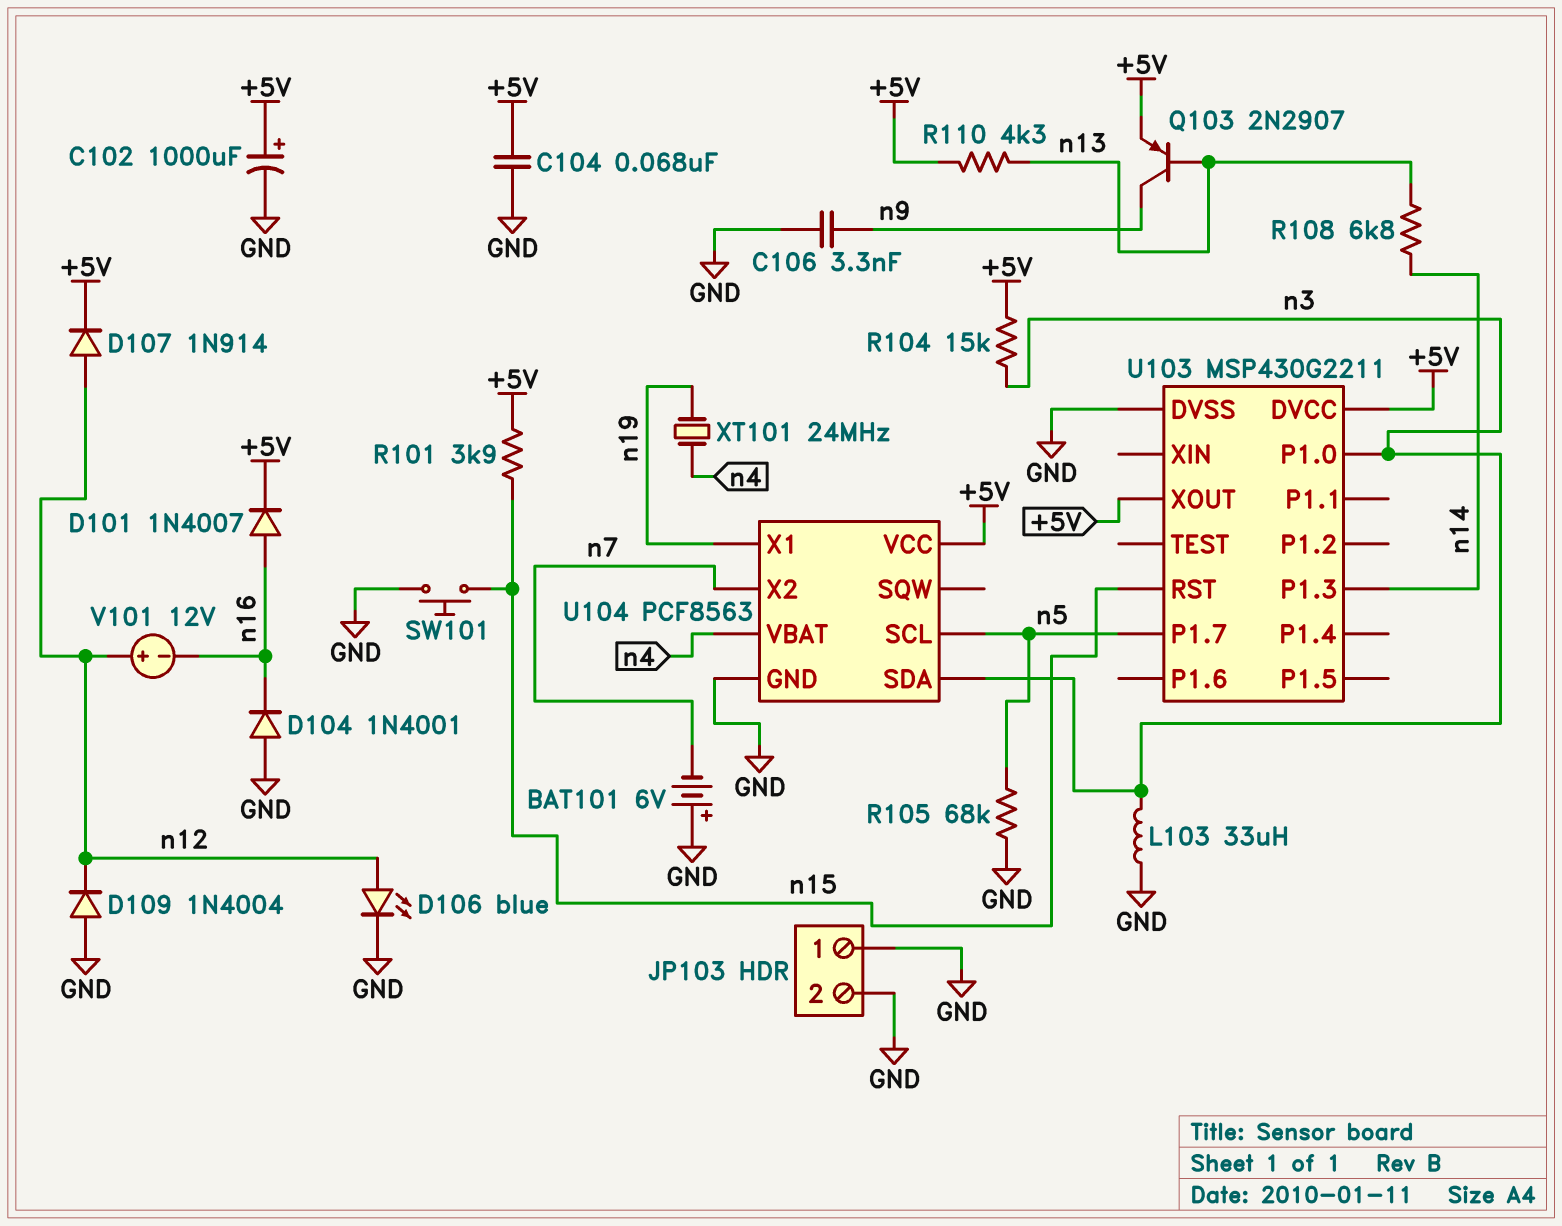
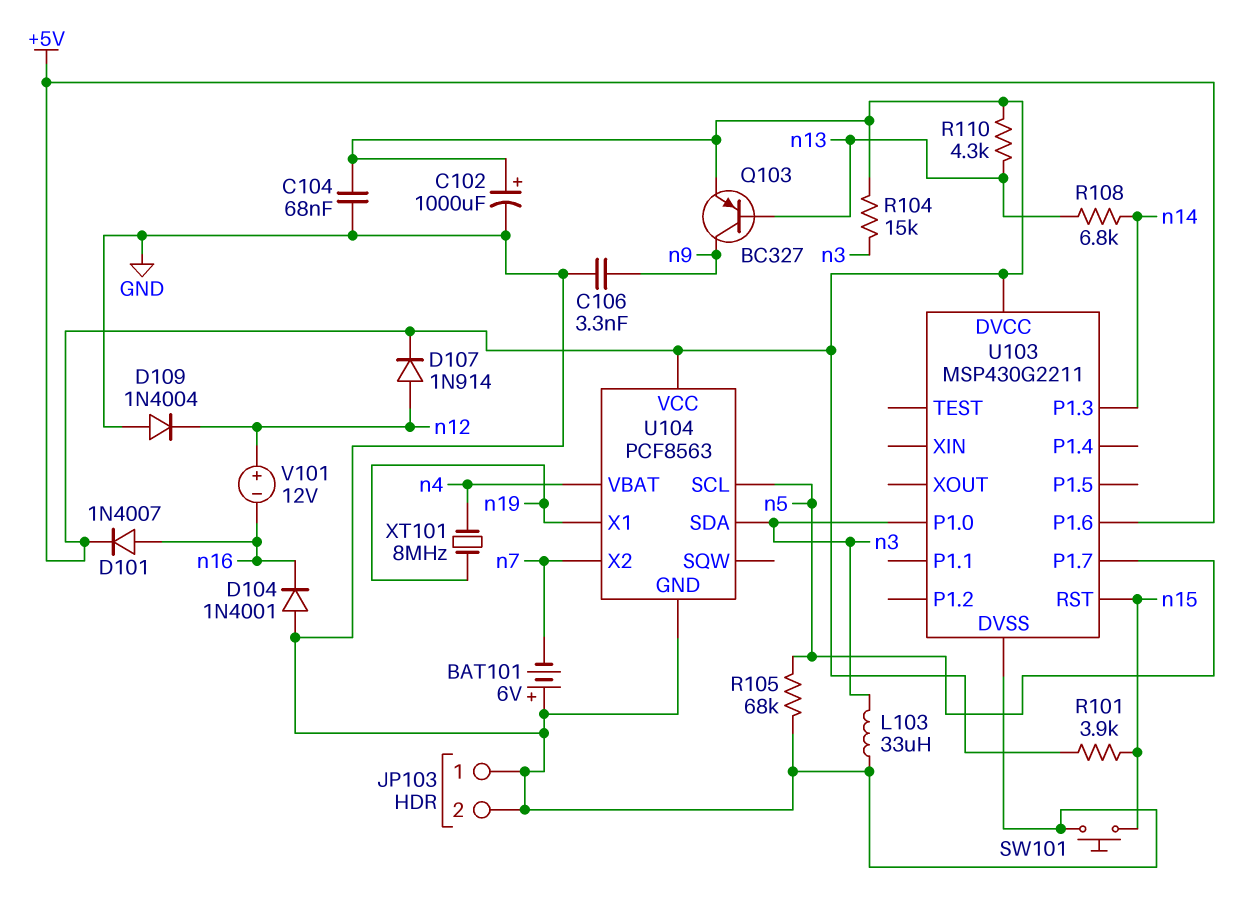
D106: LED blue (A n12, K GND) -> none
Q103: PNP 2N2907 (B n13, C n9, E +5V) -> PNP BC327 (B n13, C n9, E +5V)
U103 pin P1.6: none -> +5V
U103 pin XOUT: +5V -> none
XT101: 24MHz (n4, n19) -> 8MHz (n4, n19)

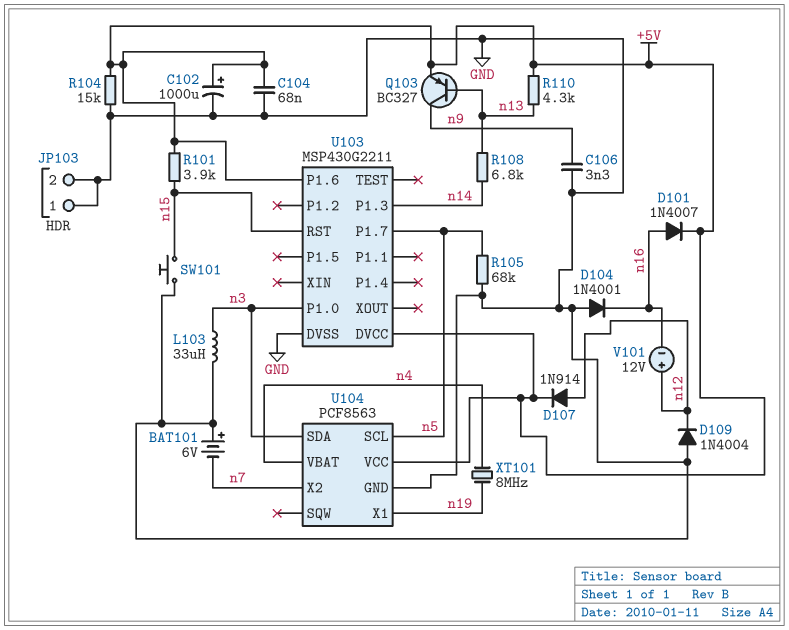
R104: 15k (+5V, n3) -> 15k (+5V, GND)

